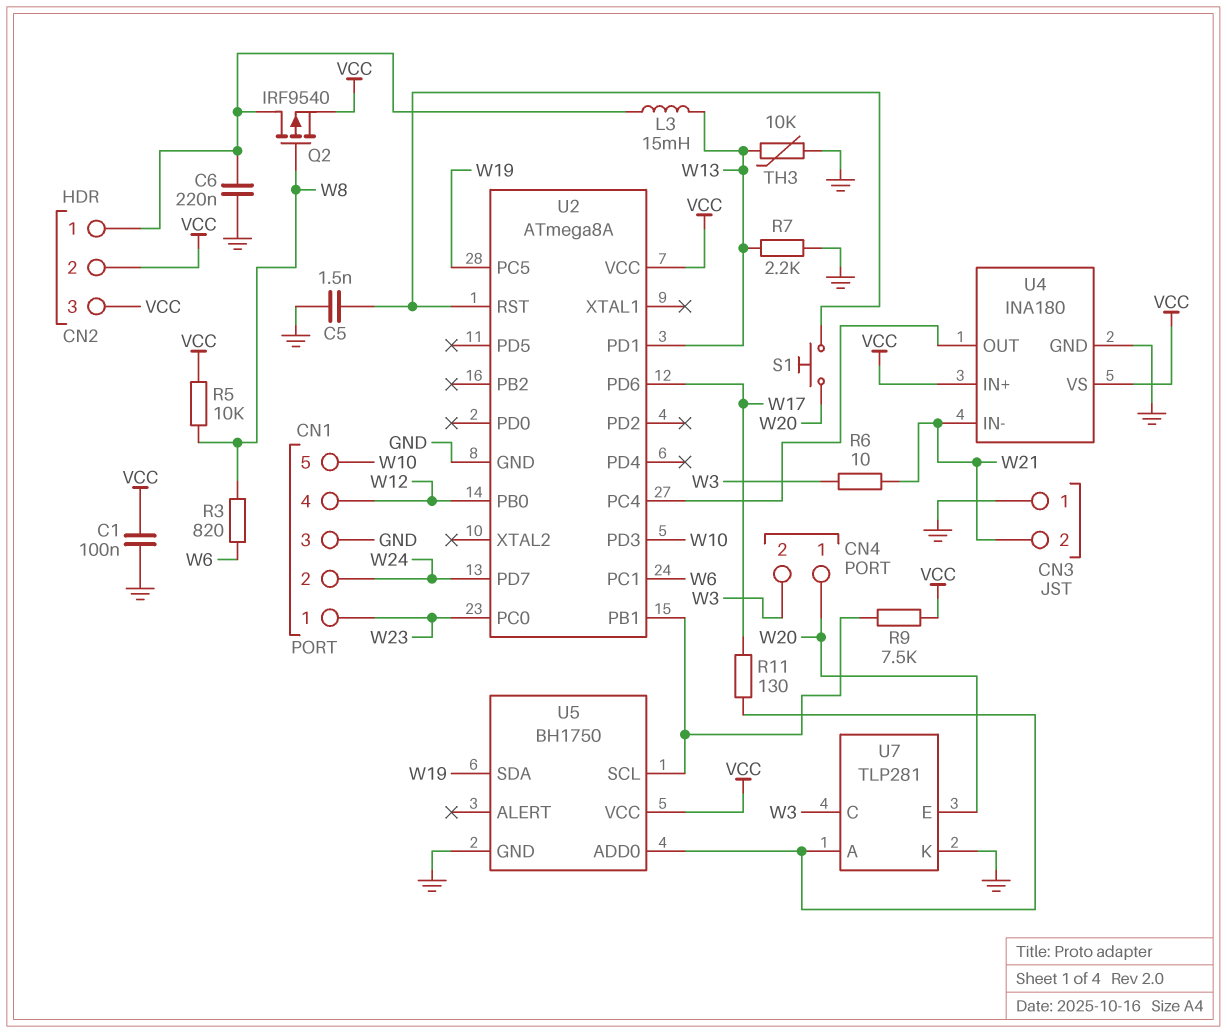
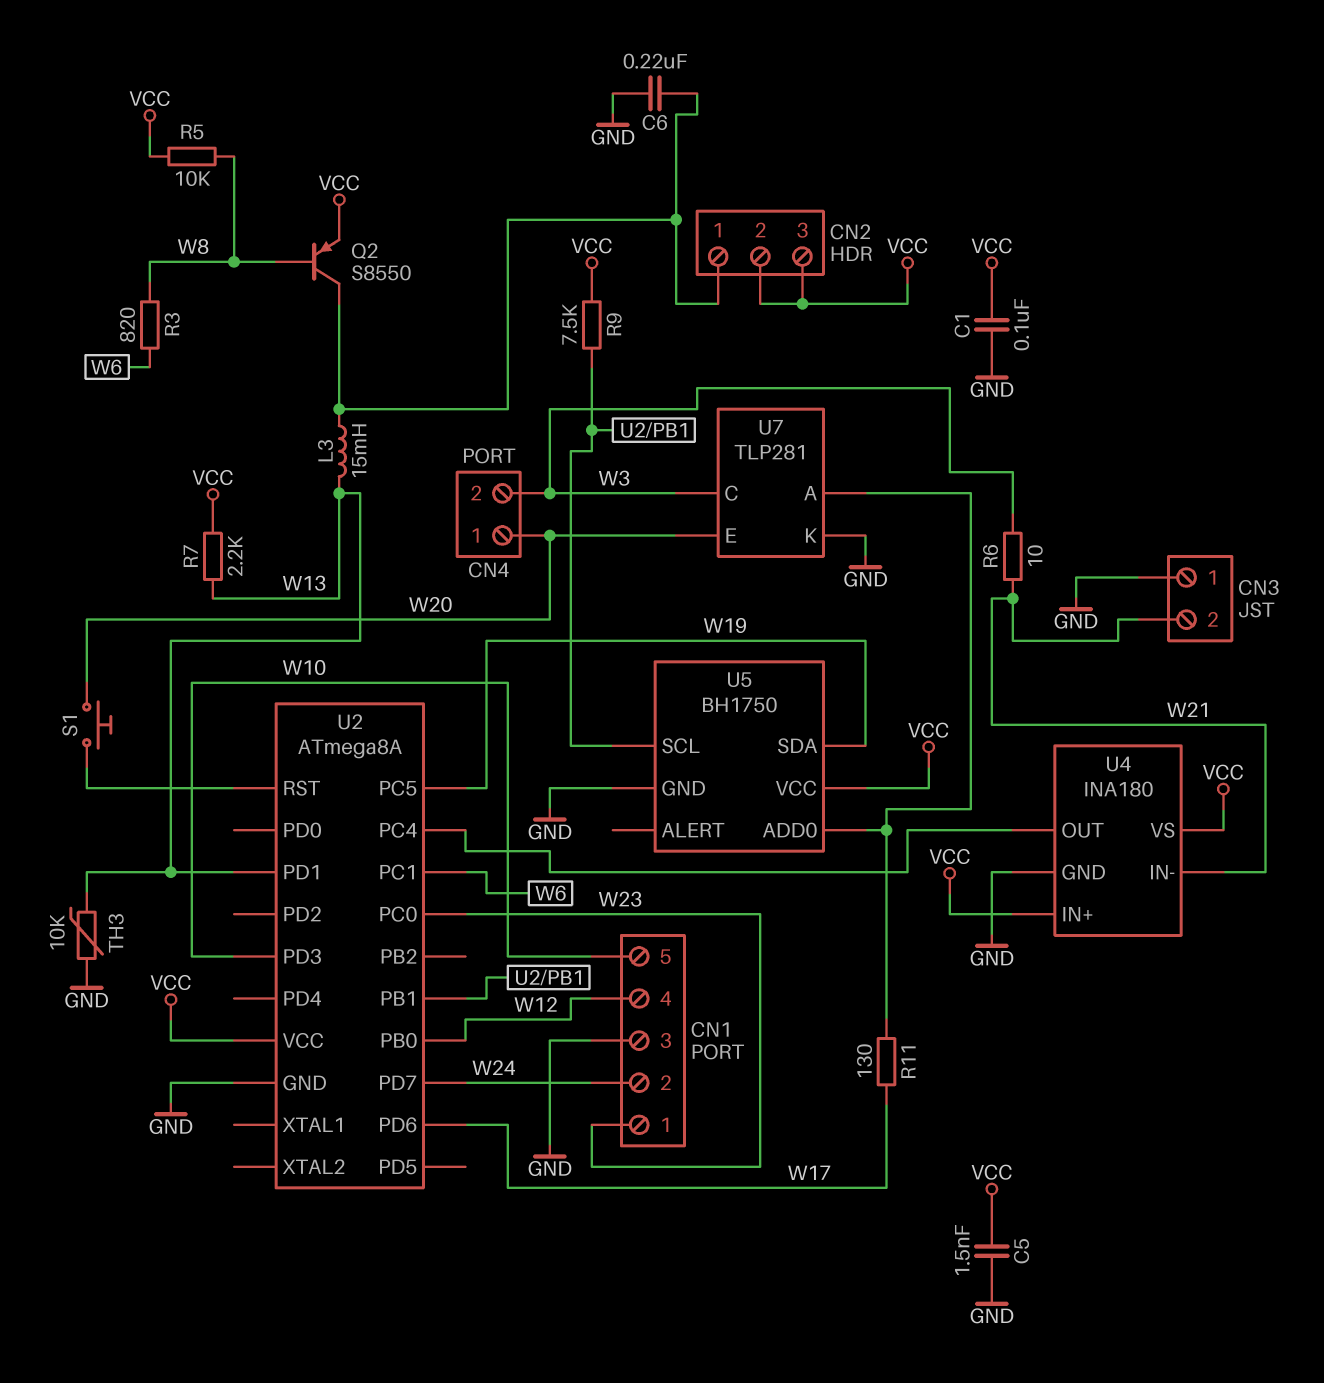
C5: 1.5nF (GND, U2/RST) -> 1.5nF (GND, VCC)
Q2: PMOS IRF9540 (G W8, D CN2/1, S VCC) -> PNP S8550 (B W8, C CN2/1, E VCC)
R7: 2.2k (GND, W13) -> 2.2k (VCC, W13)

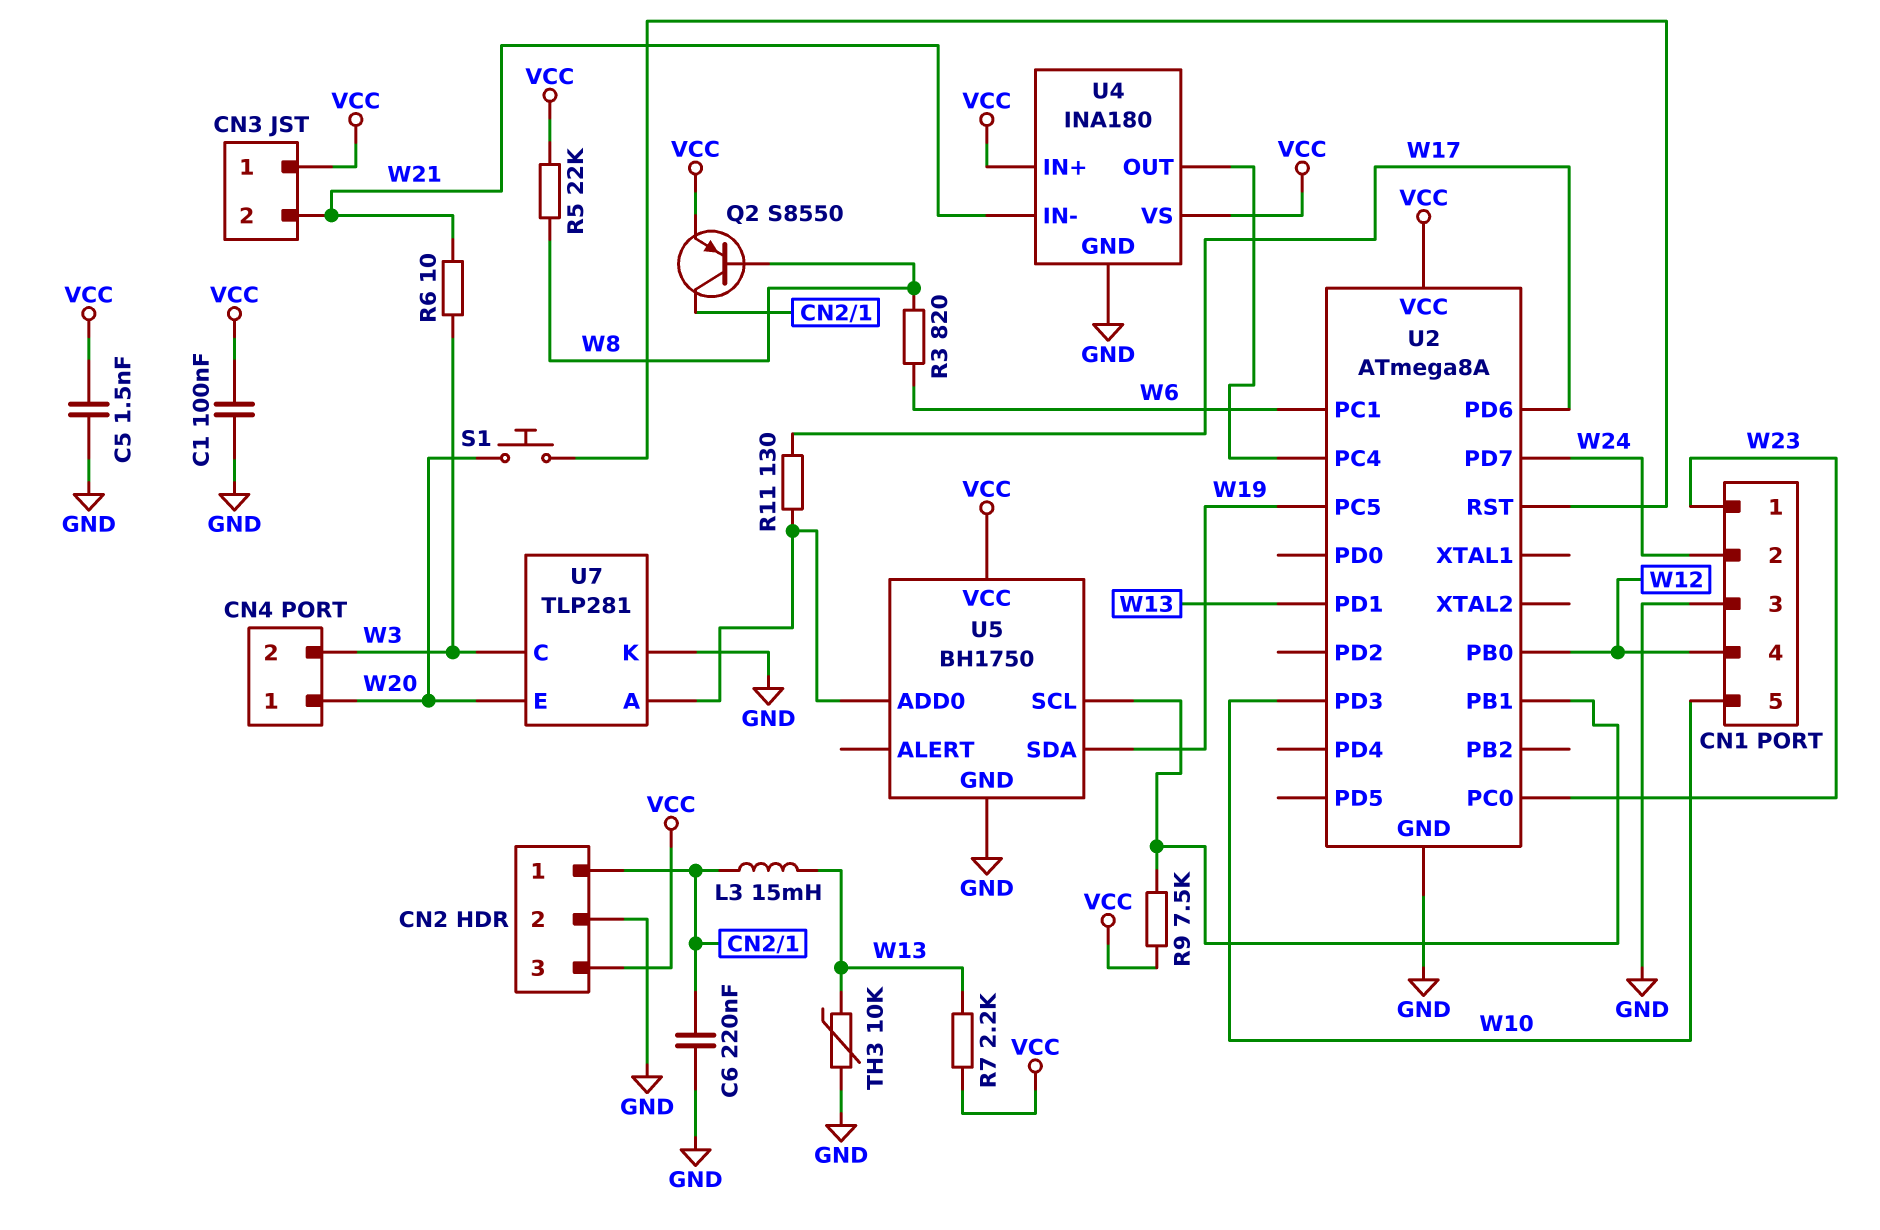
CN2 pin 2: VCC -> GND
CN3 pin 1: GND -> VCC
R5: 10k (VCC, W8) -> 22k (VCC, W8)

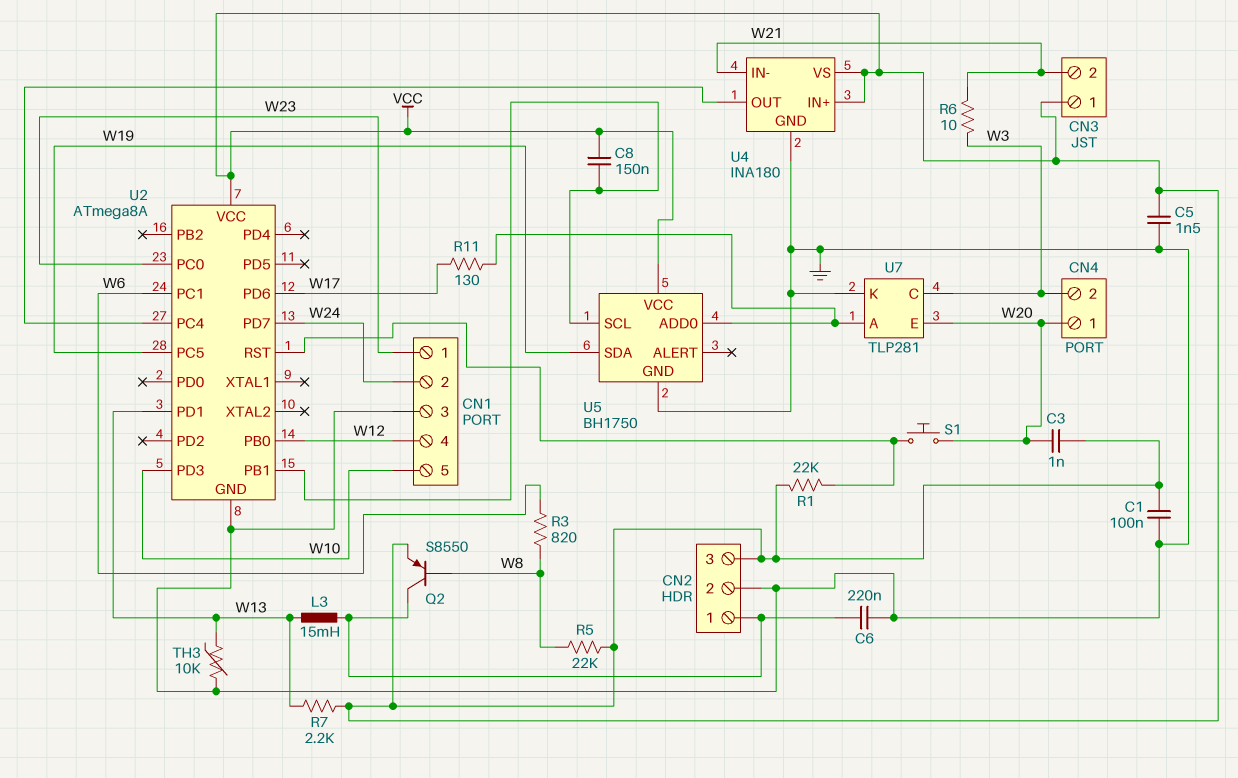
C3: none -> 1nF (VCC, W20)
C8: none -> 150nF (U2/PB1, VCC)
R1: none -> 22k (U2/RST, VCC)
R9: 7.5k (U2/PB1, VCC) -> none

